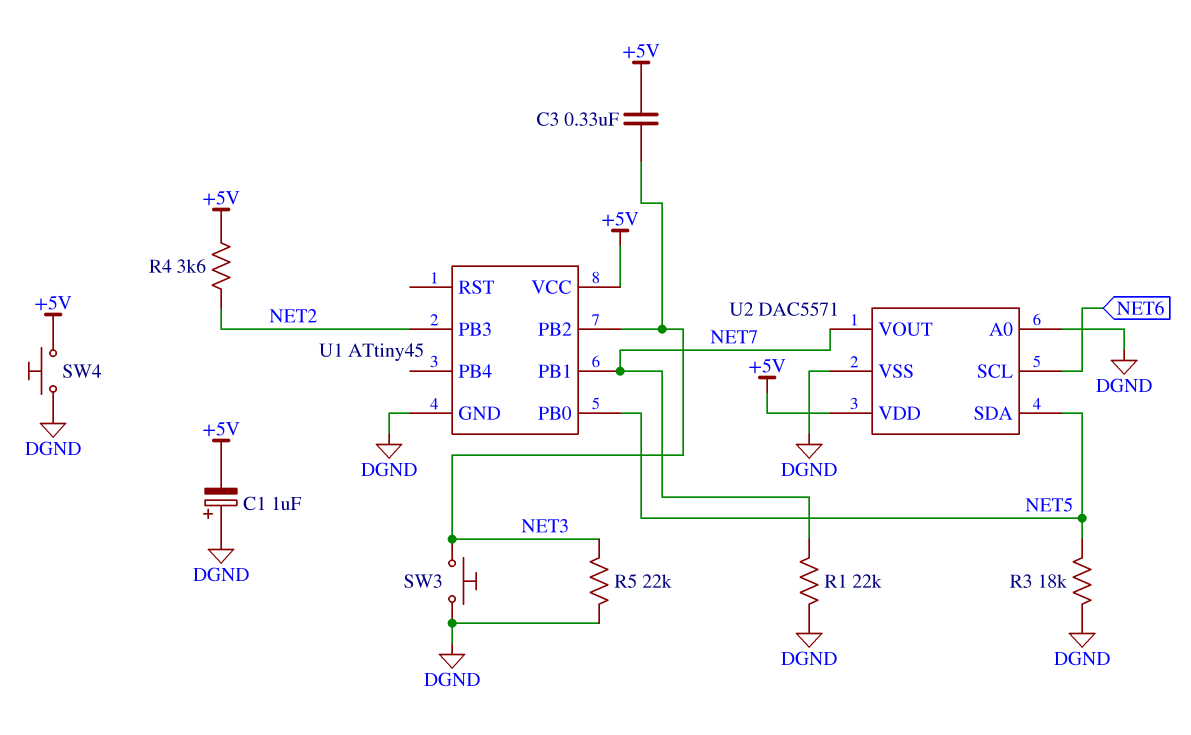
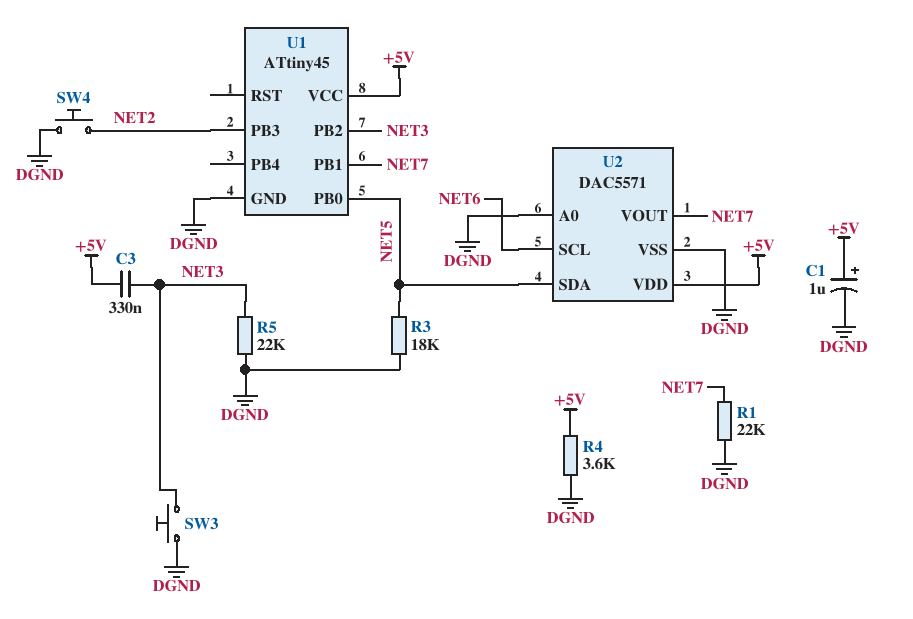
C1: 1uF (plus DGND, minus +5V) -> 1uF (plus +5V, minus DGND)
R4: 3.6k (+5V, NET2) -> 3.6k (+5V, DGND)
SW4: button (+5V, DGND) -> button (DGND, NET2)

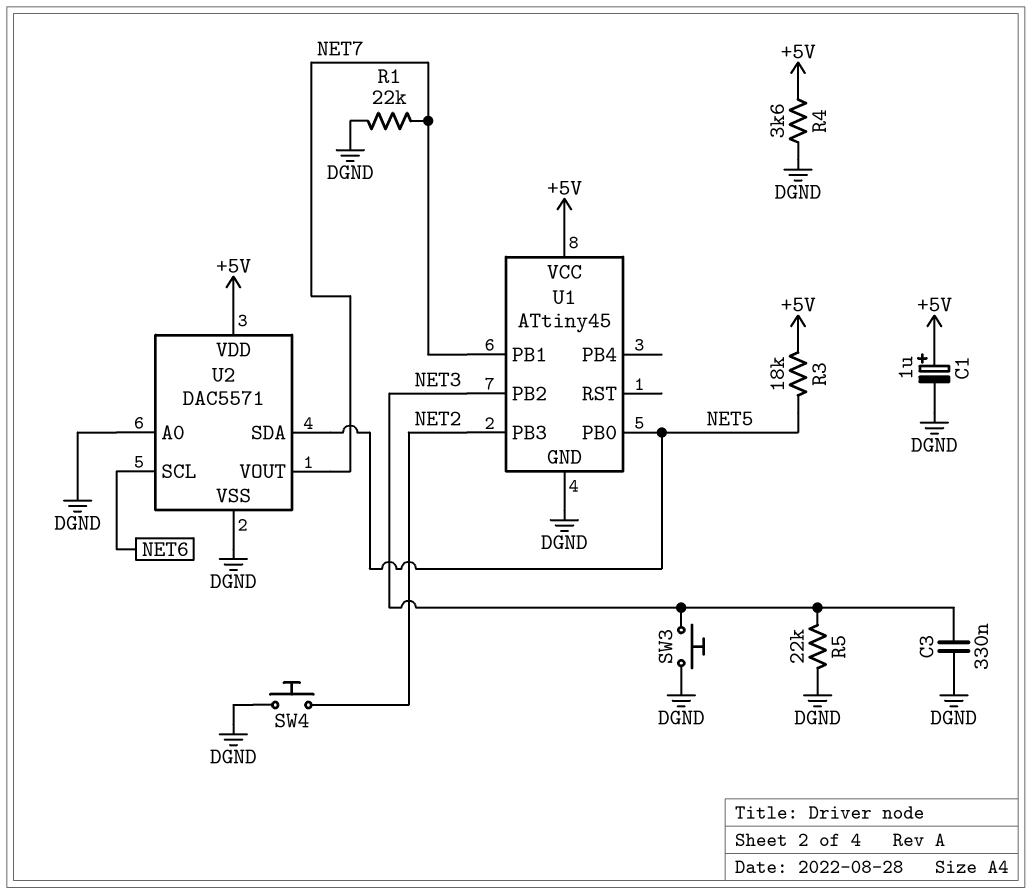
C3: 330nF (+5V, NET3) -> 330nF (DGND, NET3)
R3: 18k (DGND, NET5) -> 18k (+5V, NET5)

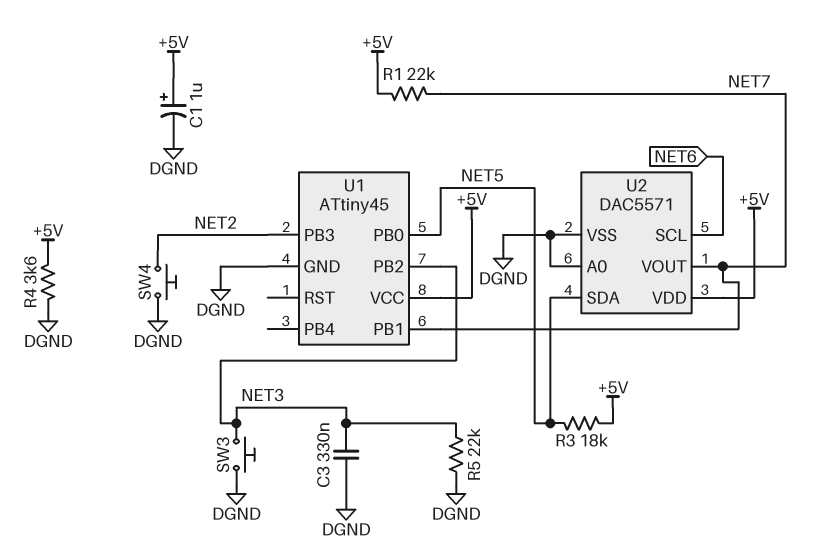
R1: 22k (DGND, NET7) -> 22k (+5V, NET7)

